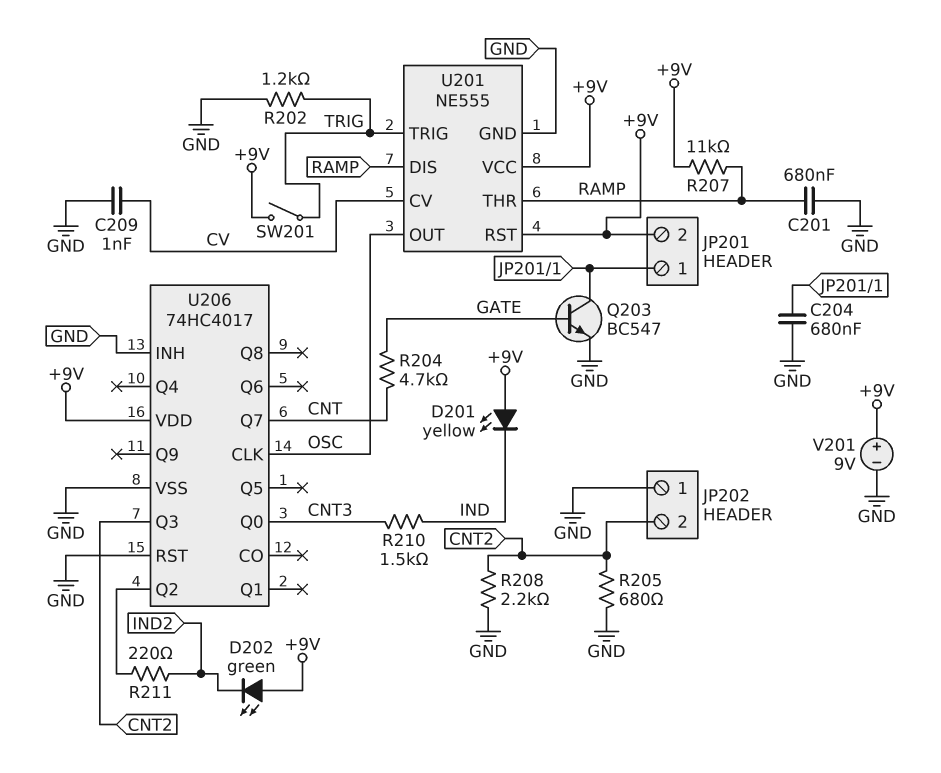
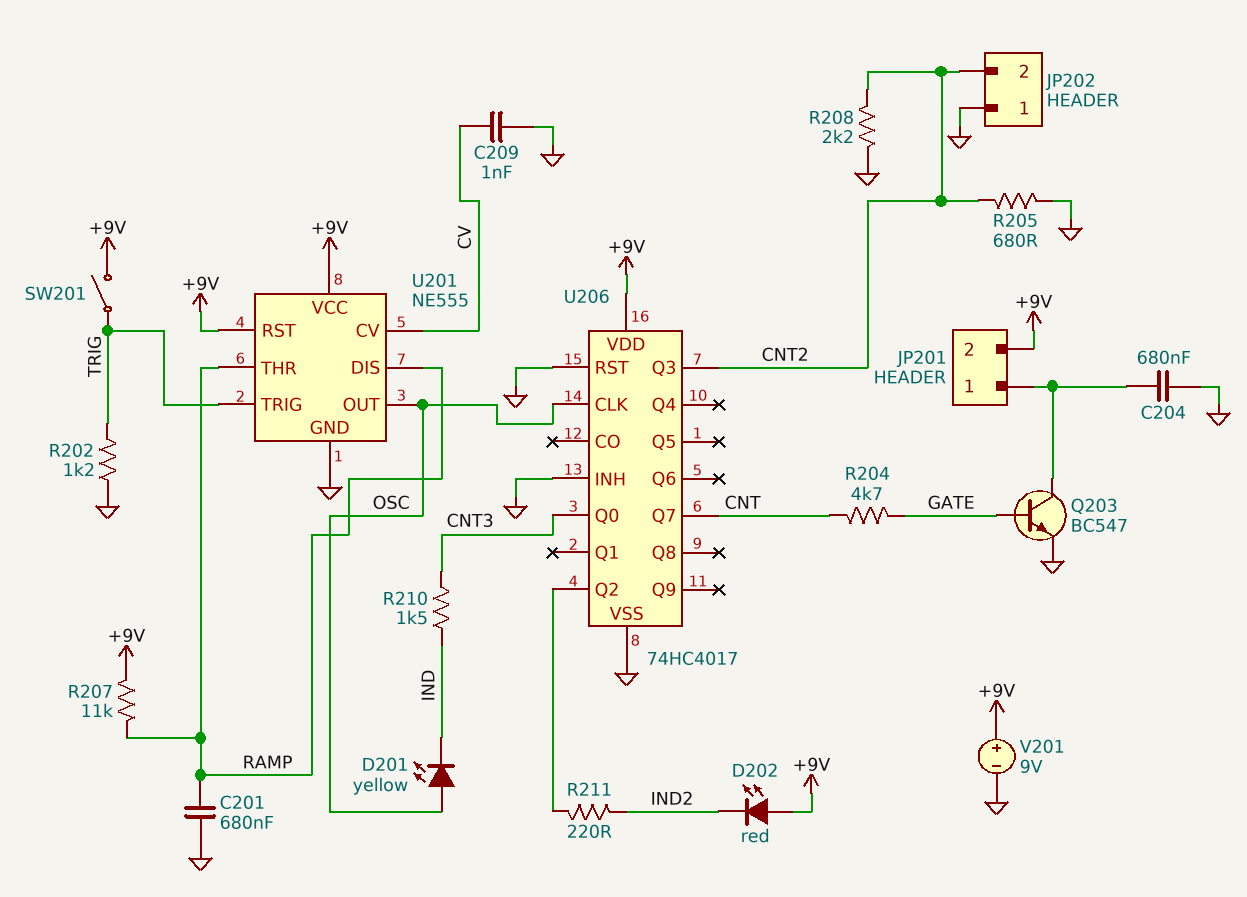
D201: LED yellow (A +9V, K IND) -> LED yellow (A OSC, K IND)
D202: LED green (A +9V, K IND2) -> LED red (A +9V, K IND2)

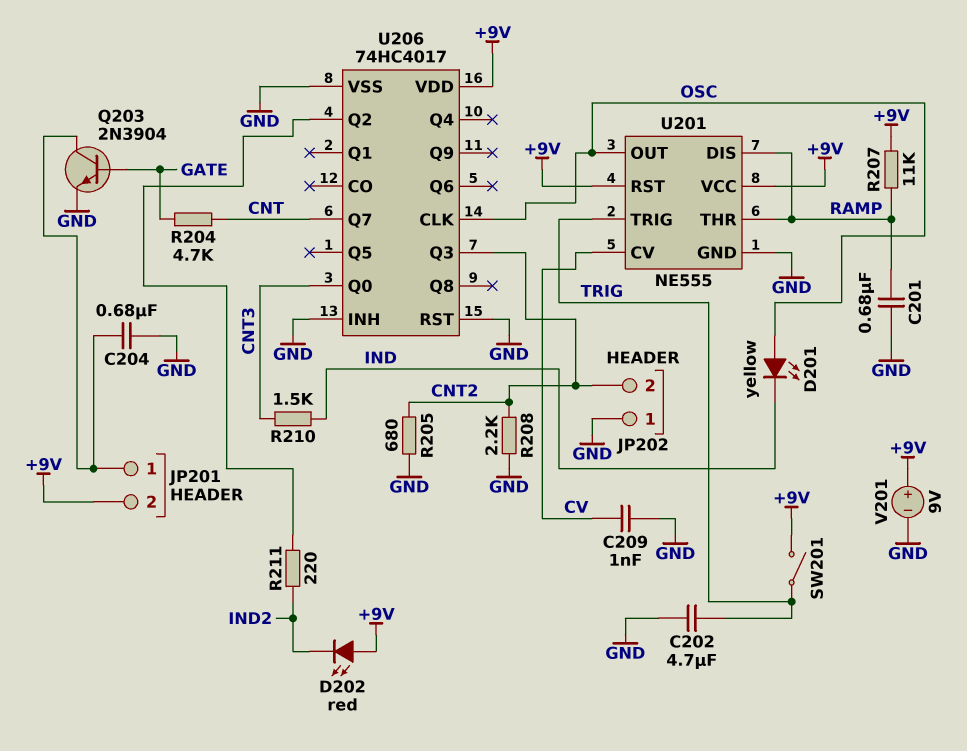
C202: none -> 4.7uF (GND, TRIG)
Q203: NPN BC547 (B GATE, C JP201/1, E GND) -> NPN 2N3904 (B GATE, C JP201/1, E GND)
R202: 1.2k (GND, TRIG) -> none

